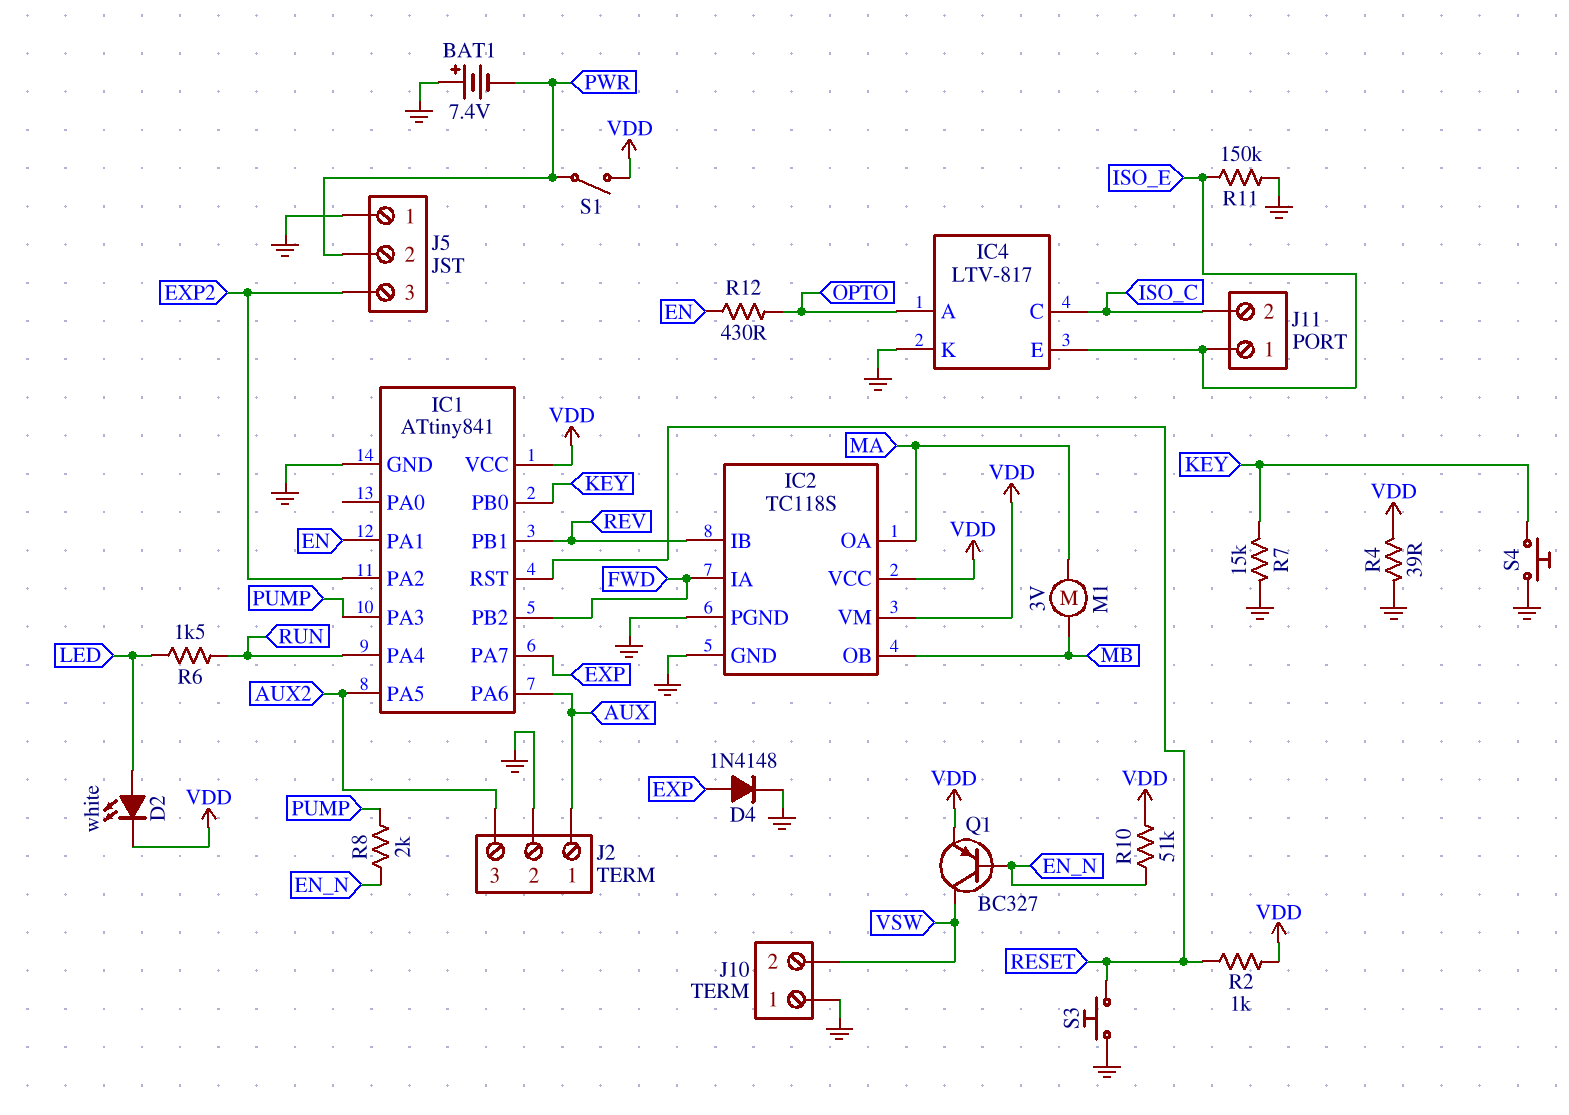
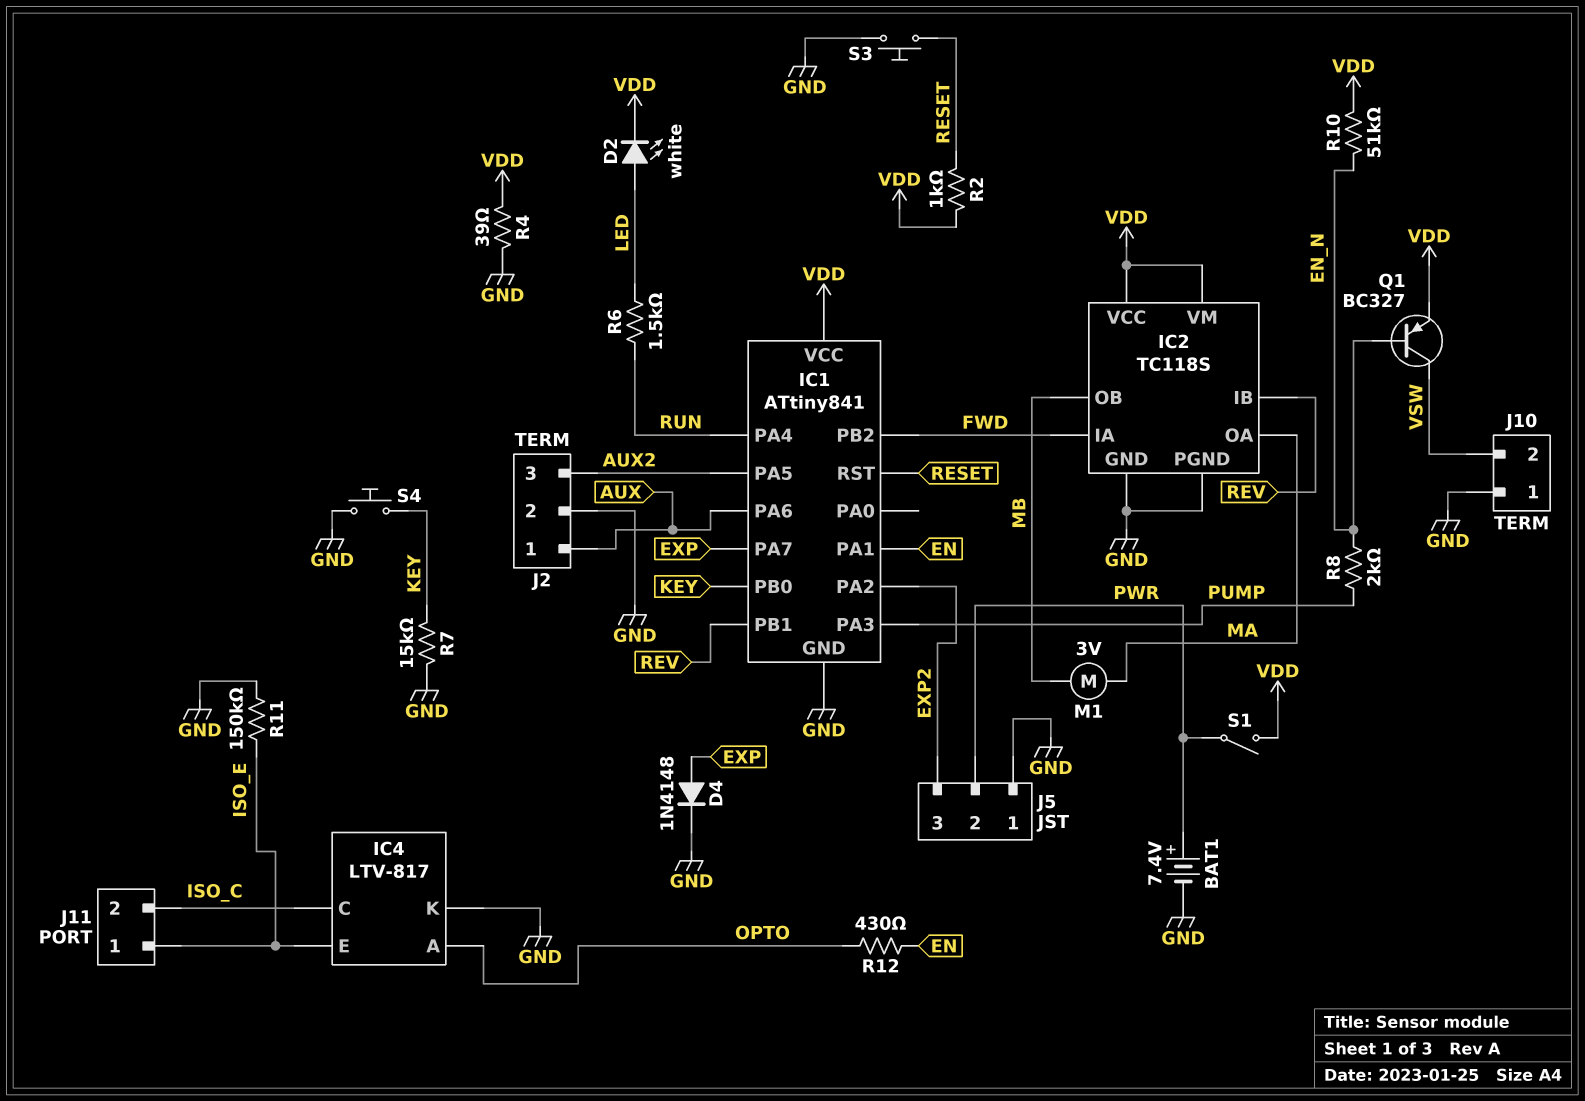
BAT1: 7.4V (plus GND, minus PWR) -> 7.4V (plus PWR, minus GND)

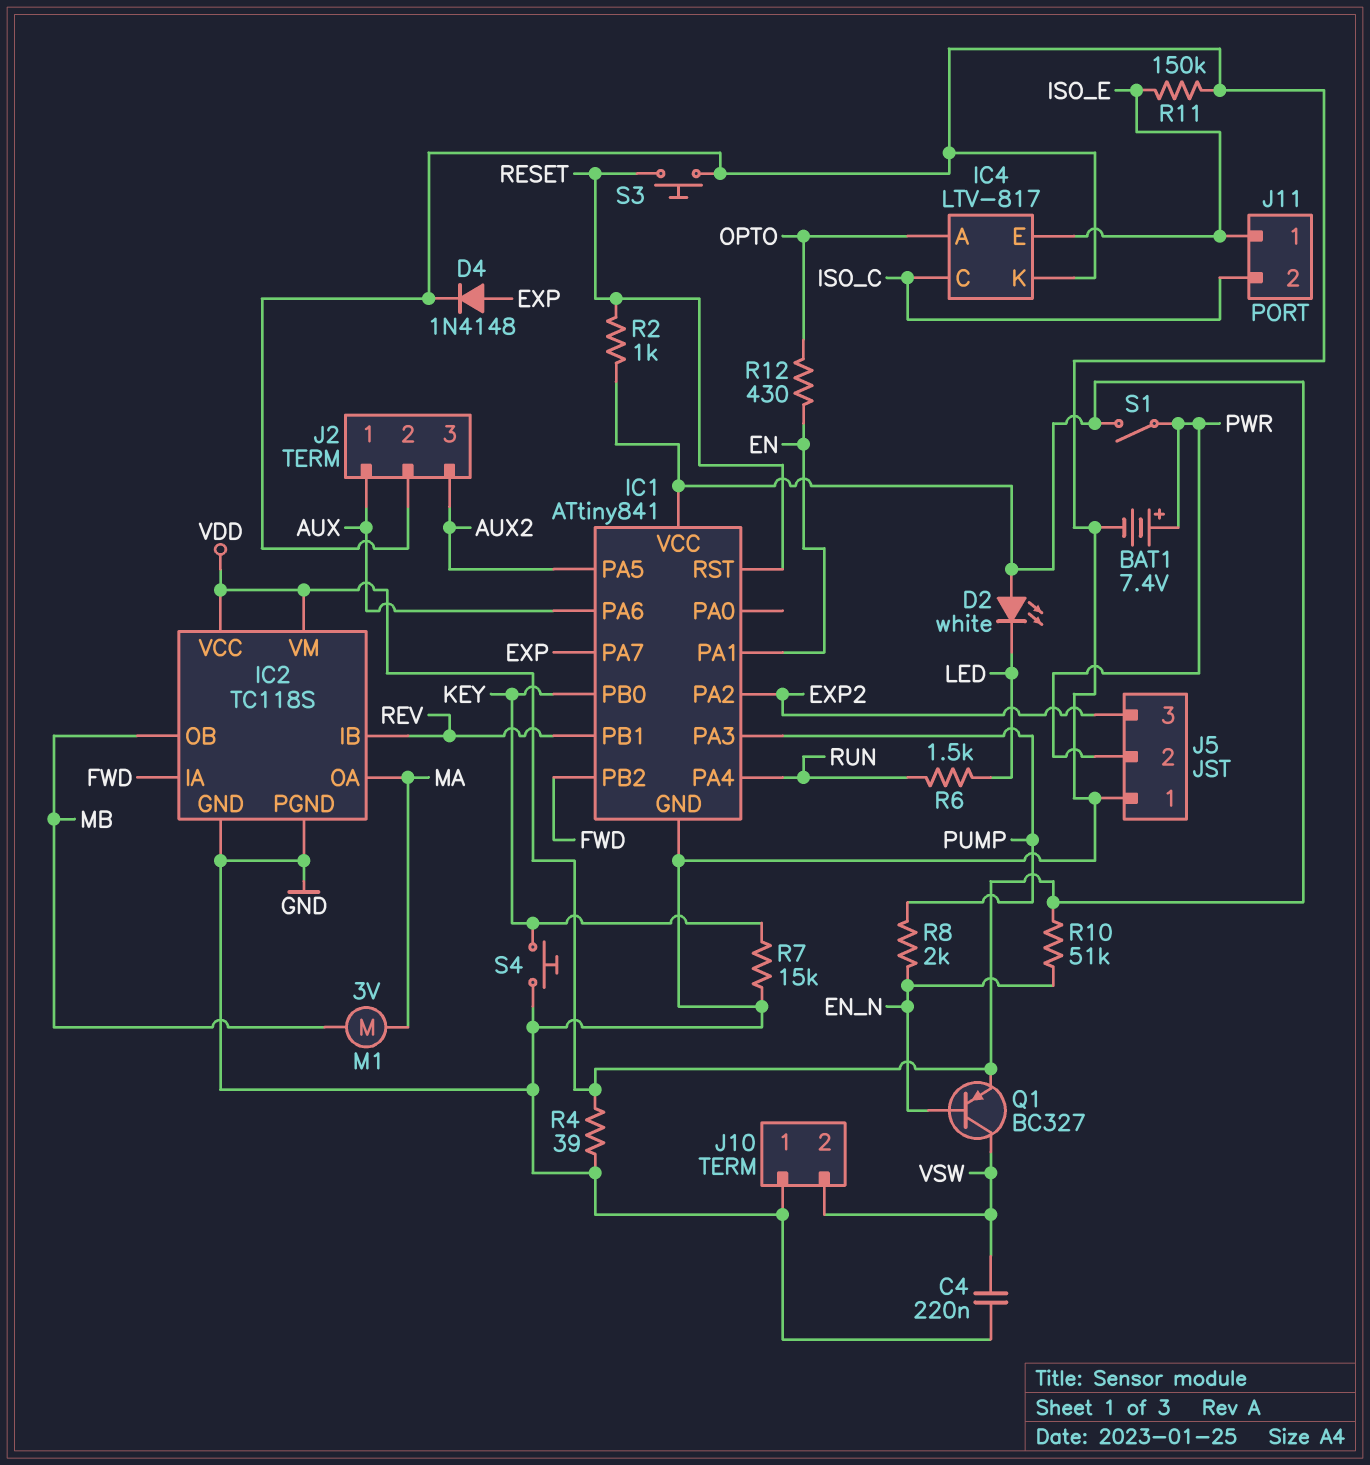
C4: none -> 220nF (GND, VSW)
D2: LED white (A LED, K VDD) -> LED white (A VDD, K LED)

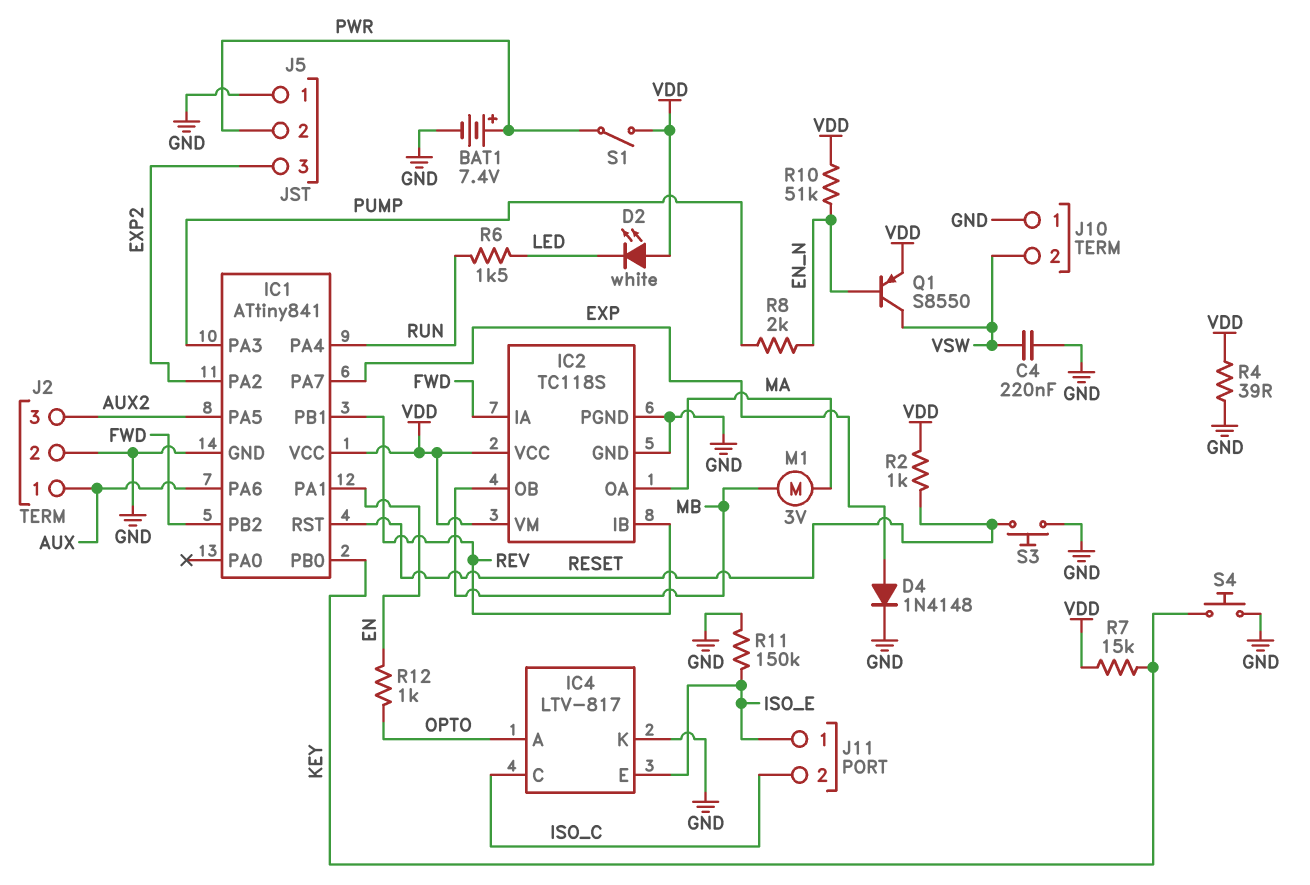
Q1: PNP BC327 (B EN_N, C VSW, E VDD) -> PNP S8550 (B EN_N, C VSW, E VDD)
R7: 15k (GND, KEY) -> 15k (KEY, VDD)
R12: 430 (EN, OPTO) -> 1k (EN, OPTO)

